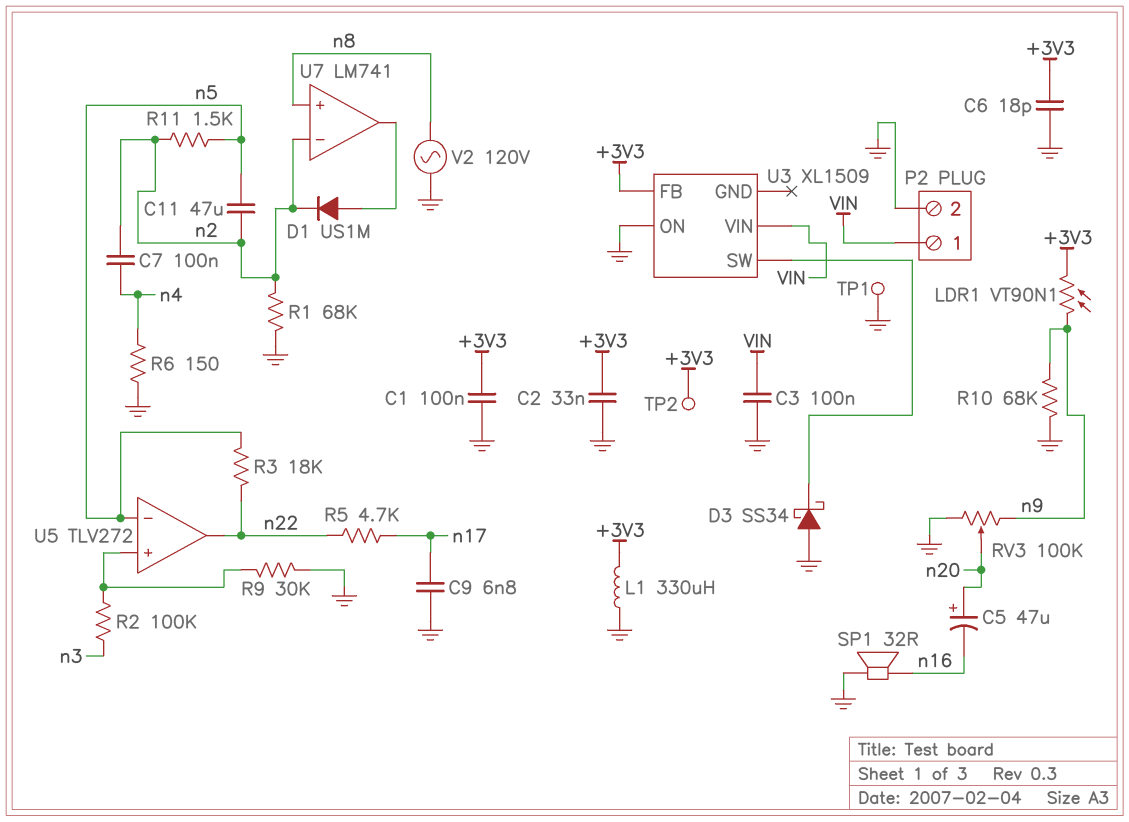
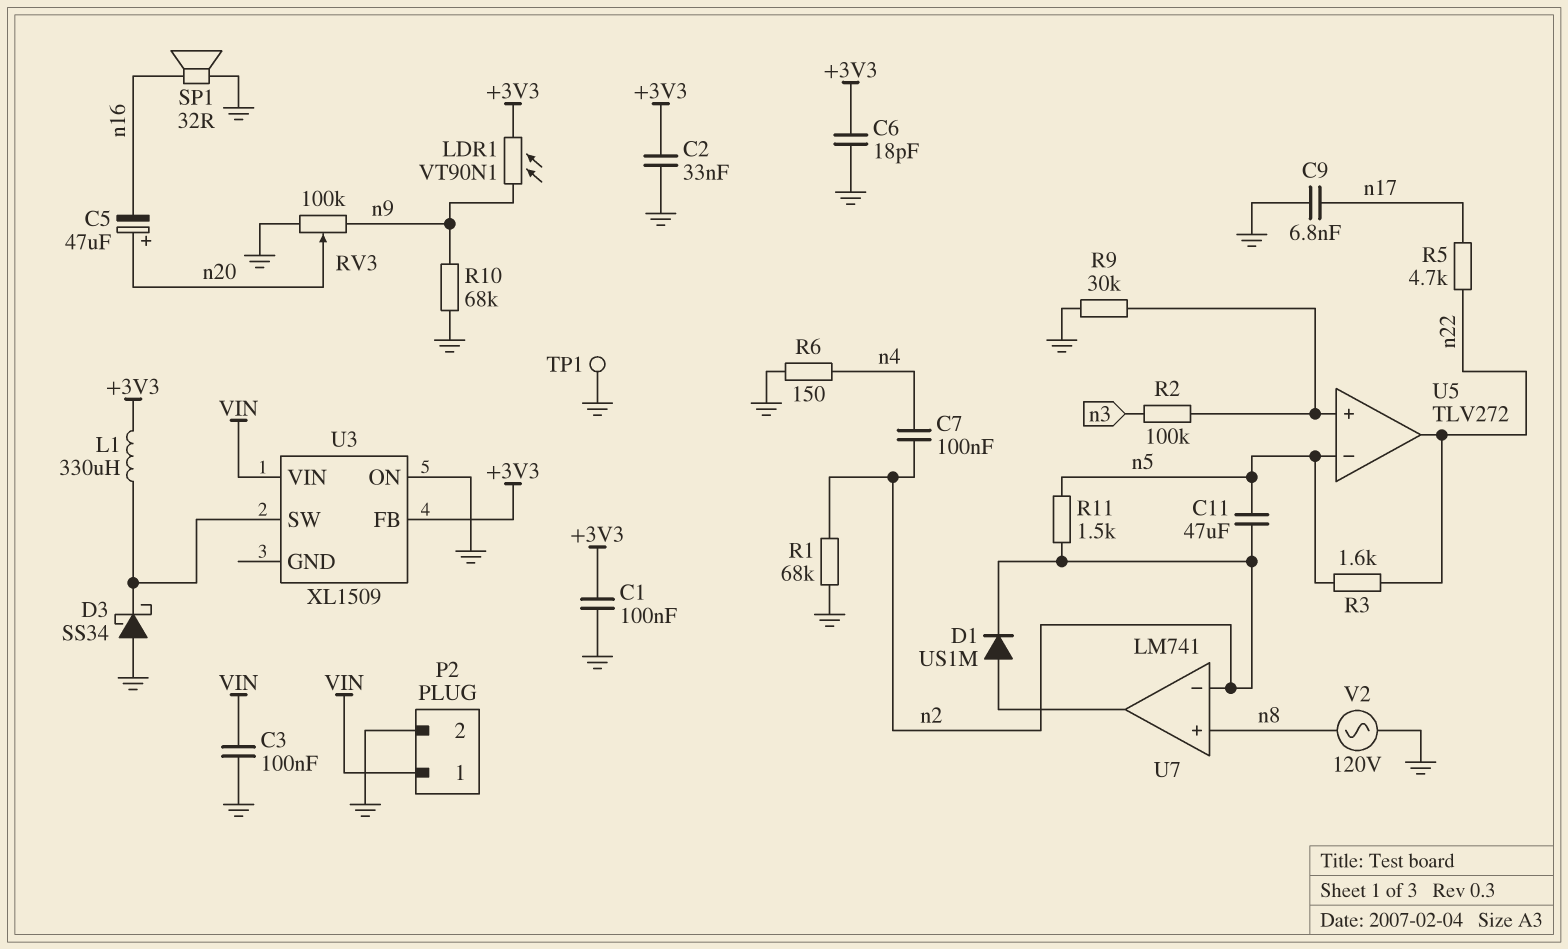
L1: 330uH (+3V3, GND) -> 330uH (+3V3, U3/SW)
R3: 18k (n5, n22) -> 1.6k (n5, n22)
TP2: test point (+3V3) -> none

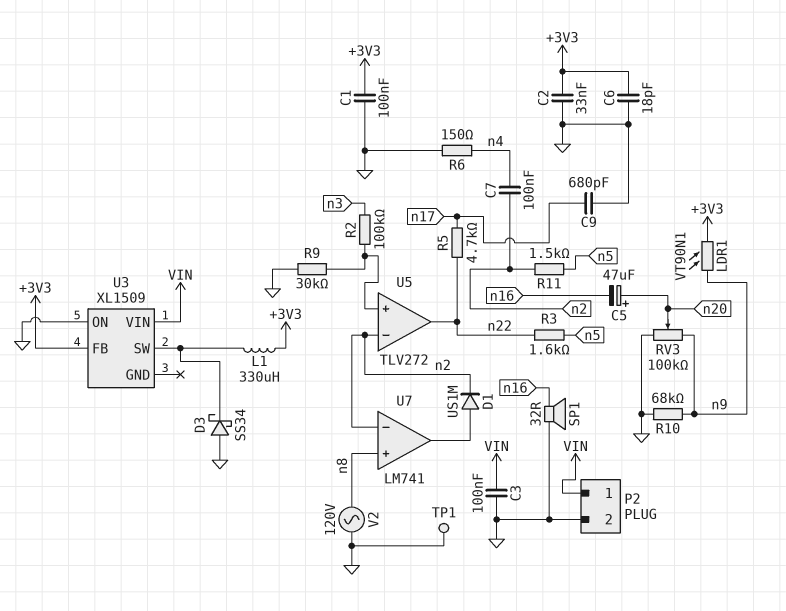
C9: 6.8nF (GND, n17) -> 680pF (GND, n17)
C11: 47uF (n2, n5) -> none
R1: 68k (GND, n2) -> none
U5 pin in-: n5 -> n2

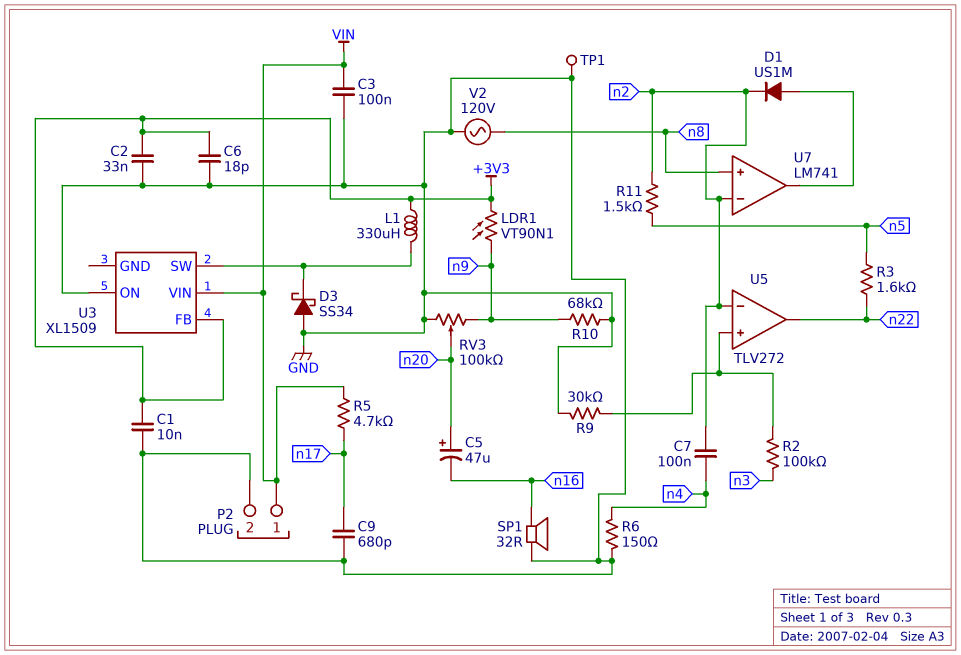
C1: 100nF (+3V3, GND) -> 10nF (+3V3, GND)
R5: 4.7k (n17, n22) -> 4.7k (VIN, n17)

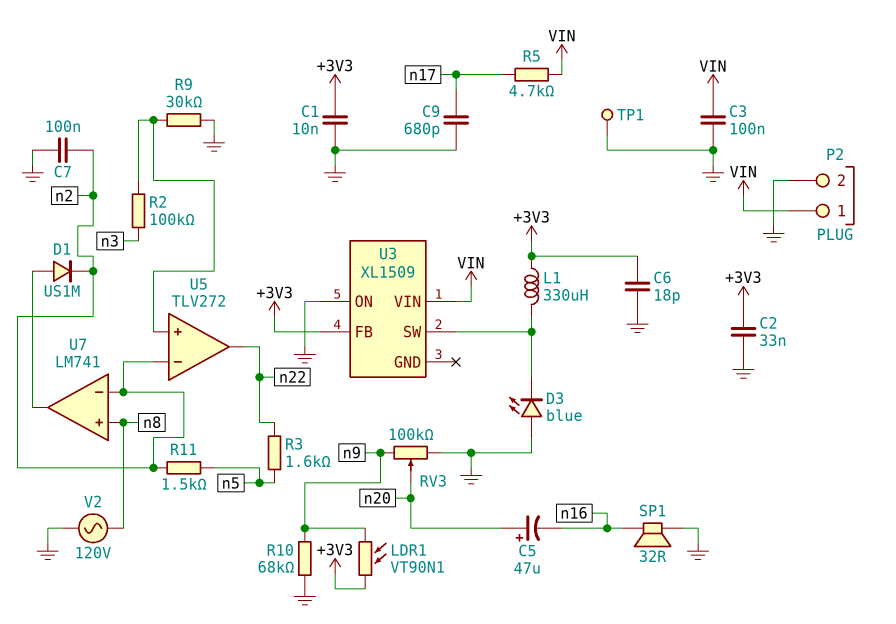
C7: 100nF (n2, n4) -> 100nF (GND, n2)
D3: schottky SS34 (A GND, K U3/SW) -> LED blue (A GND, K U3/SW)
R6: 150 (GND, n4) -> none

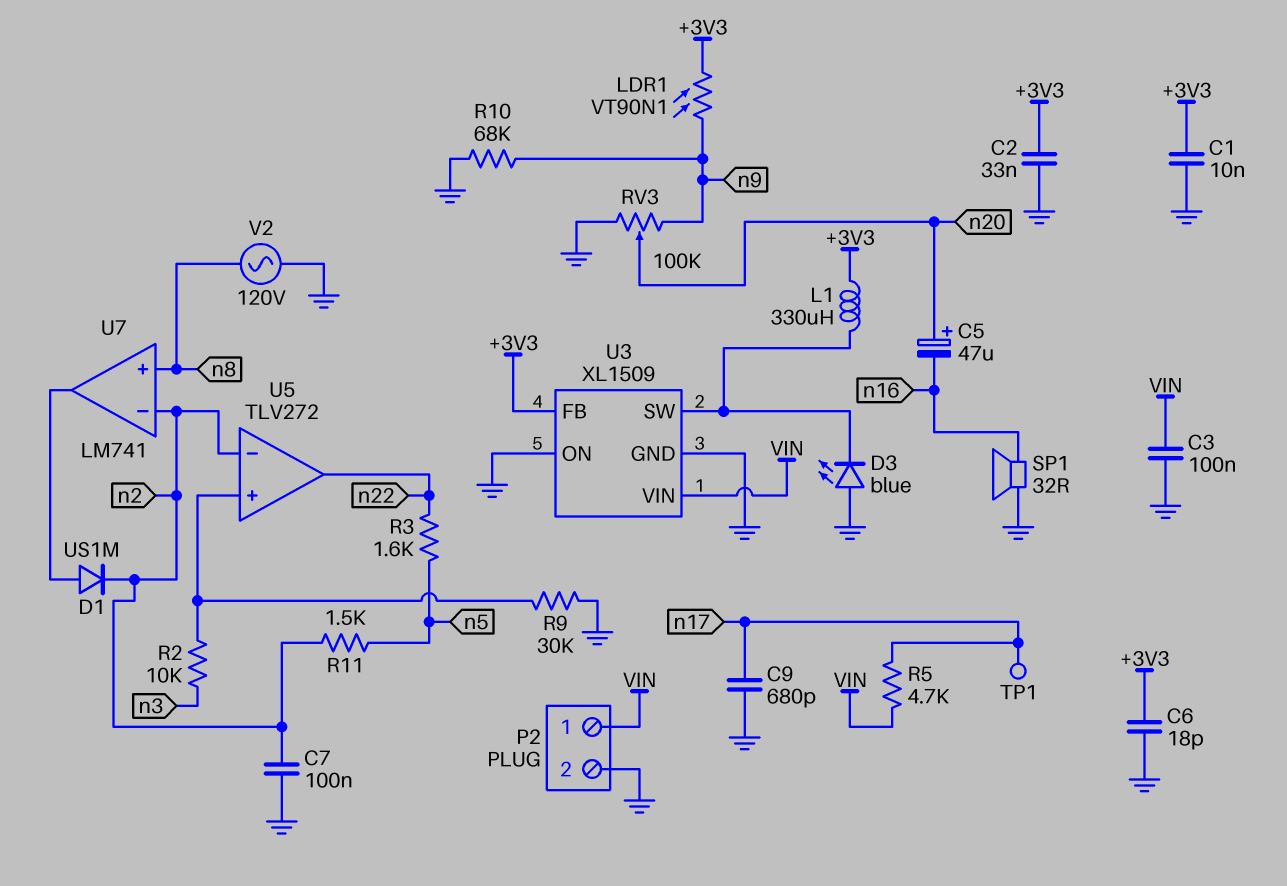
R2: 100k (U5/in+, n3) -> 10k (U5/in+, n3)
TP1: test point (GND) -> test point (n17)
U3 pin GND: none -> GND

